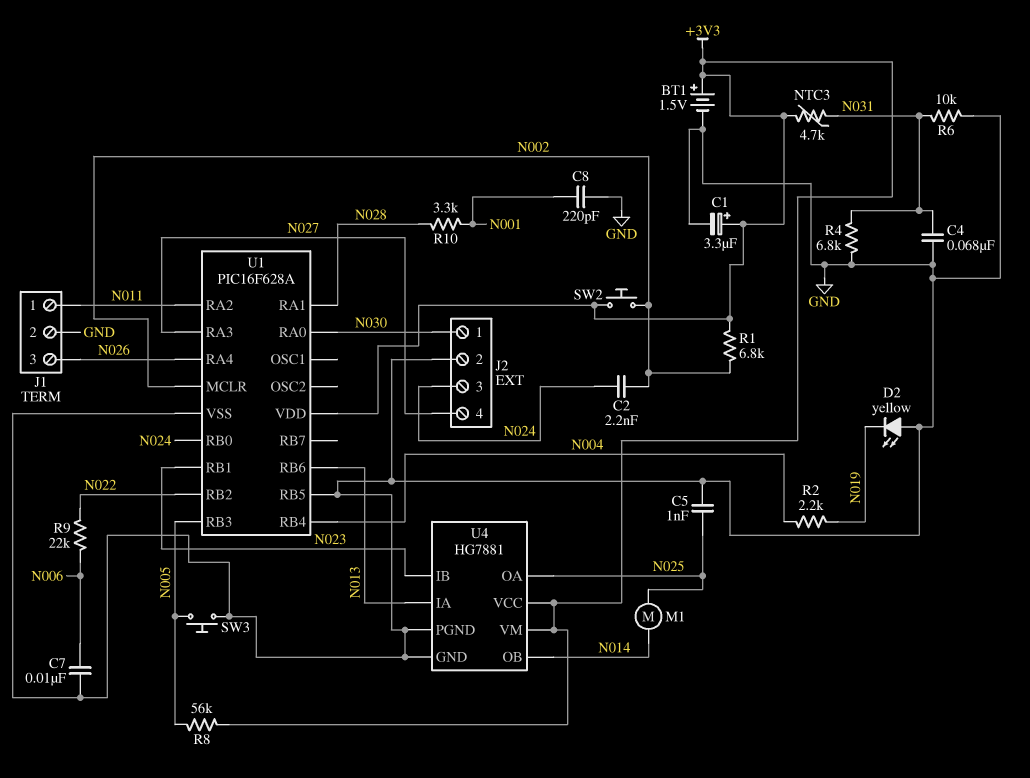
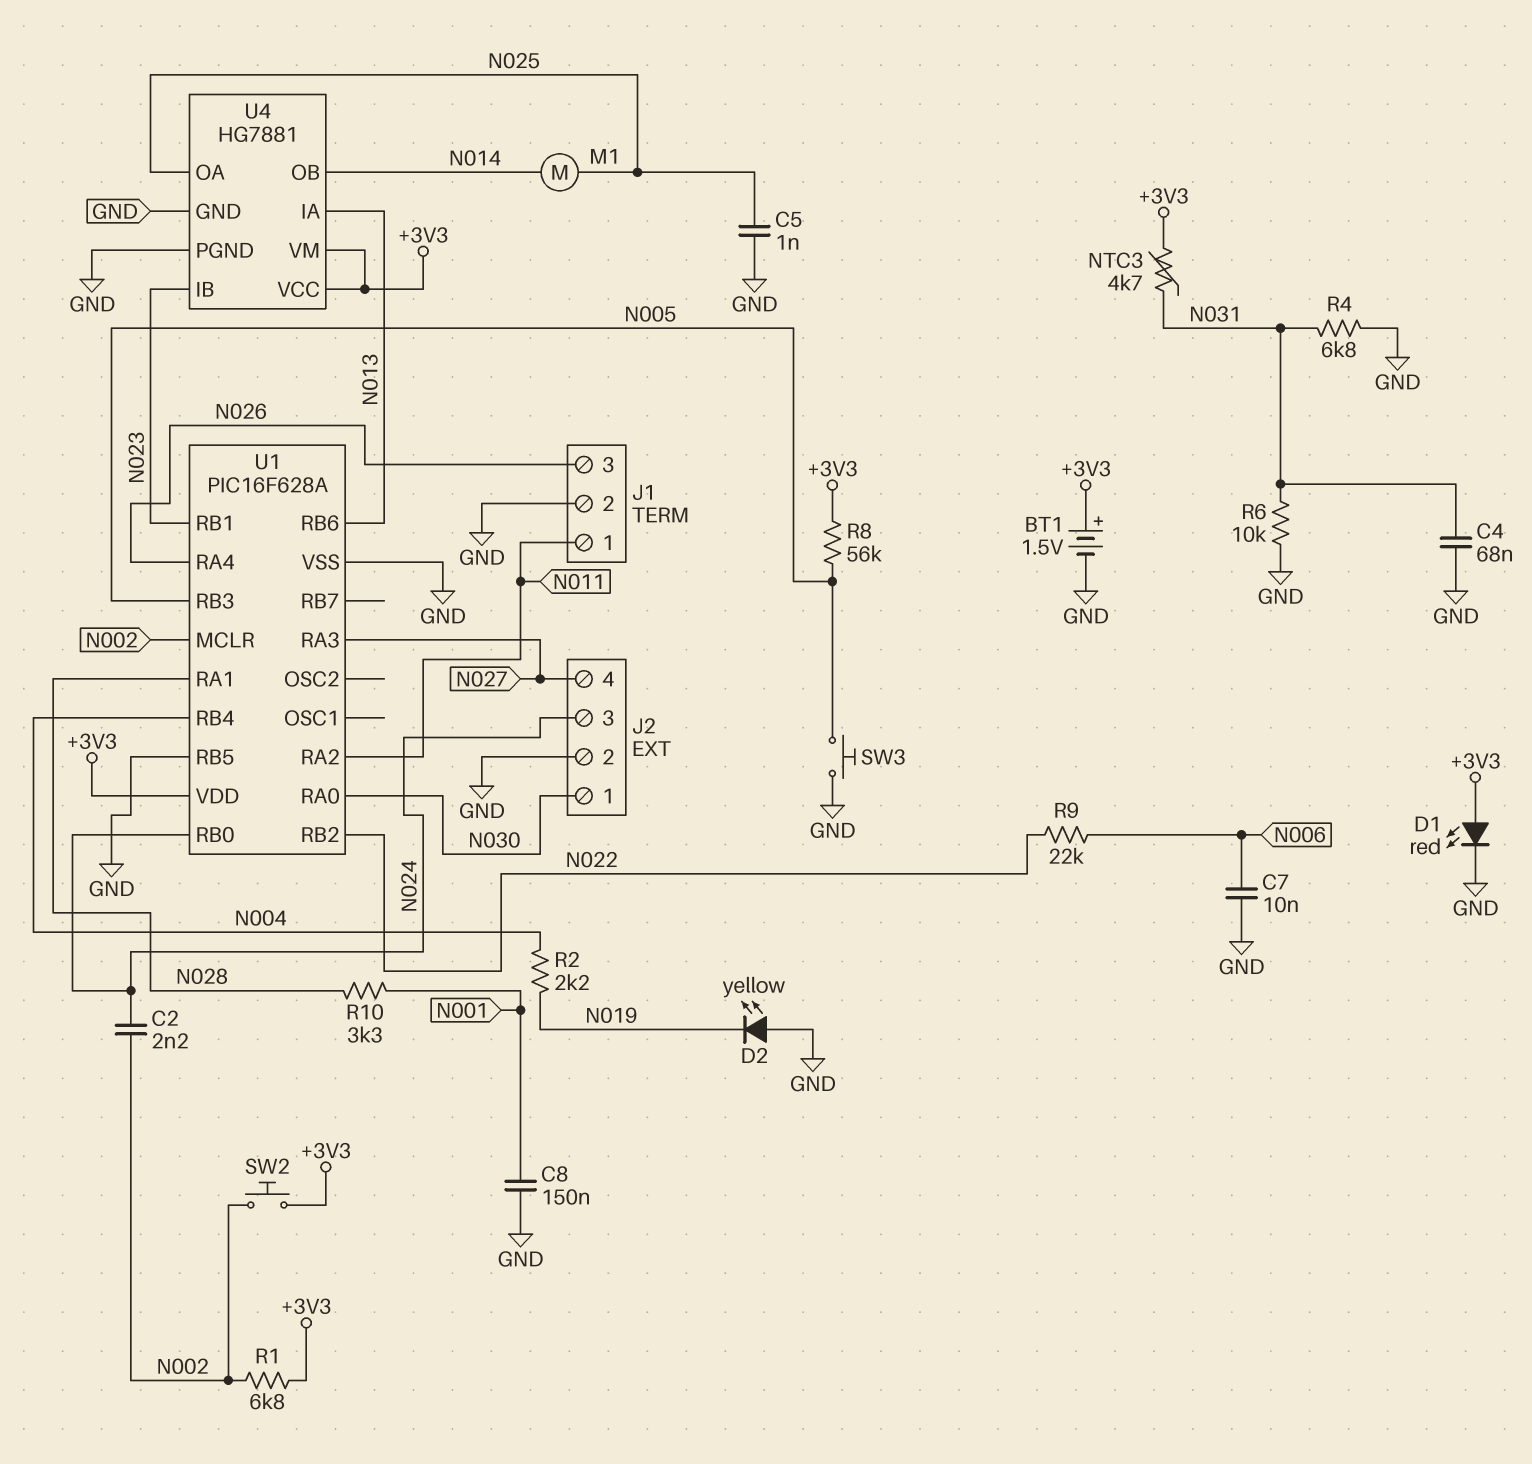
C1: 3.3uF (plus +3V3, minus GND) -> none
C8: 220pF (GND, N001) -> 150nF (GND, N001)
D1: none -> LED red (A +3V3, K GND)

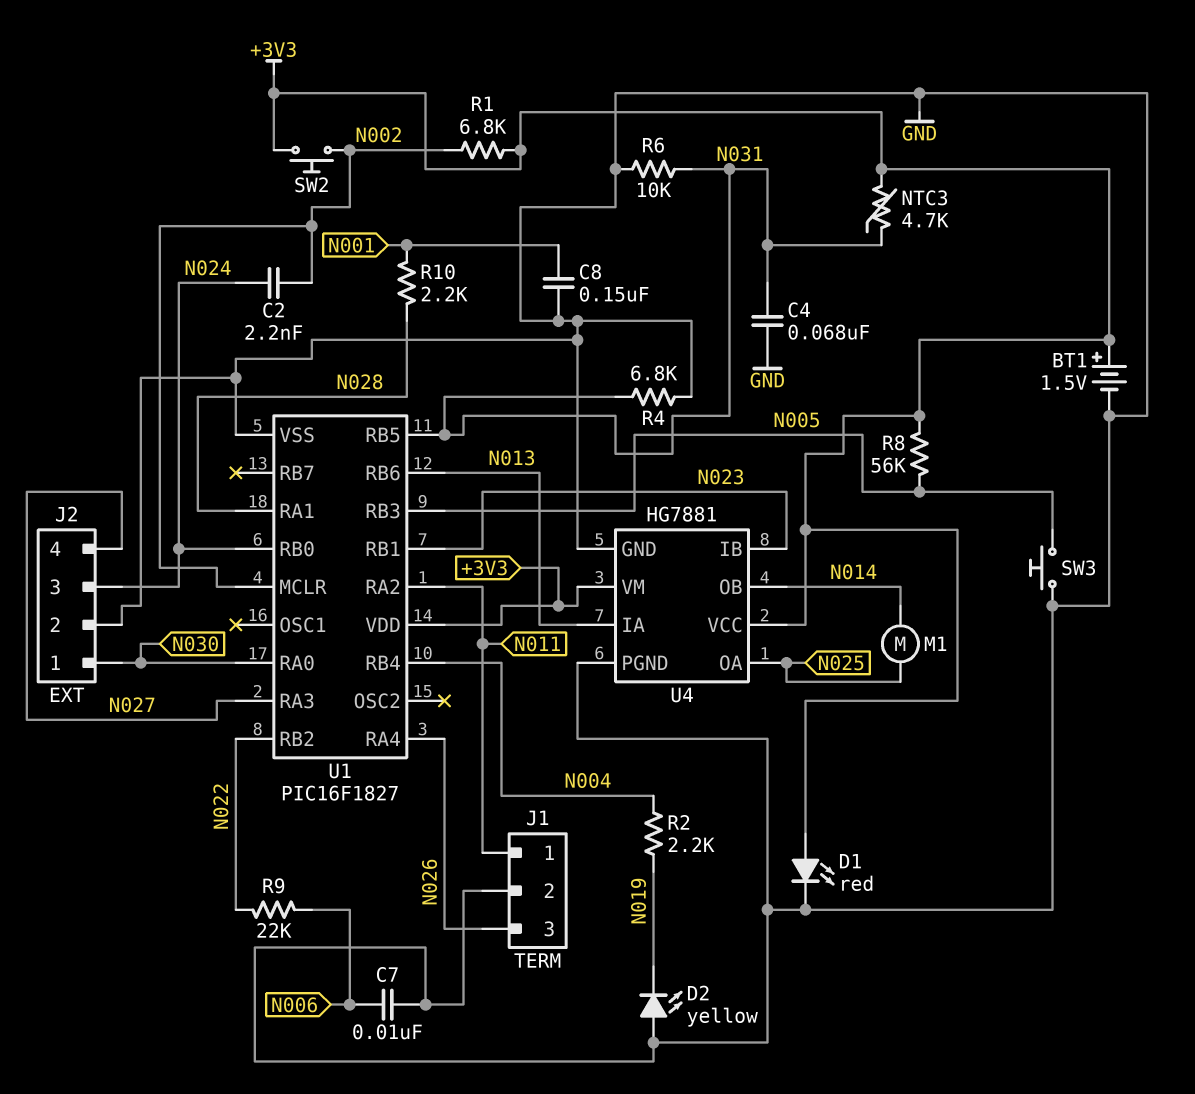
C5: 1nF (GND, N025) -> none
R10: 3.3k (N001, N028) -> 2.2k (N001, N028)
U1: PIC16F628A -> PIC16F1827
U1 pin RB5: GND -> N031

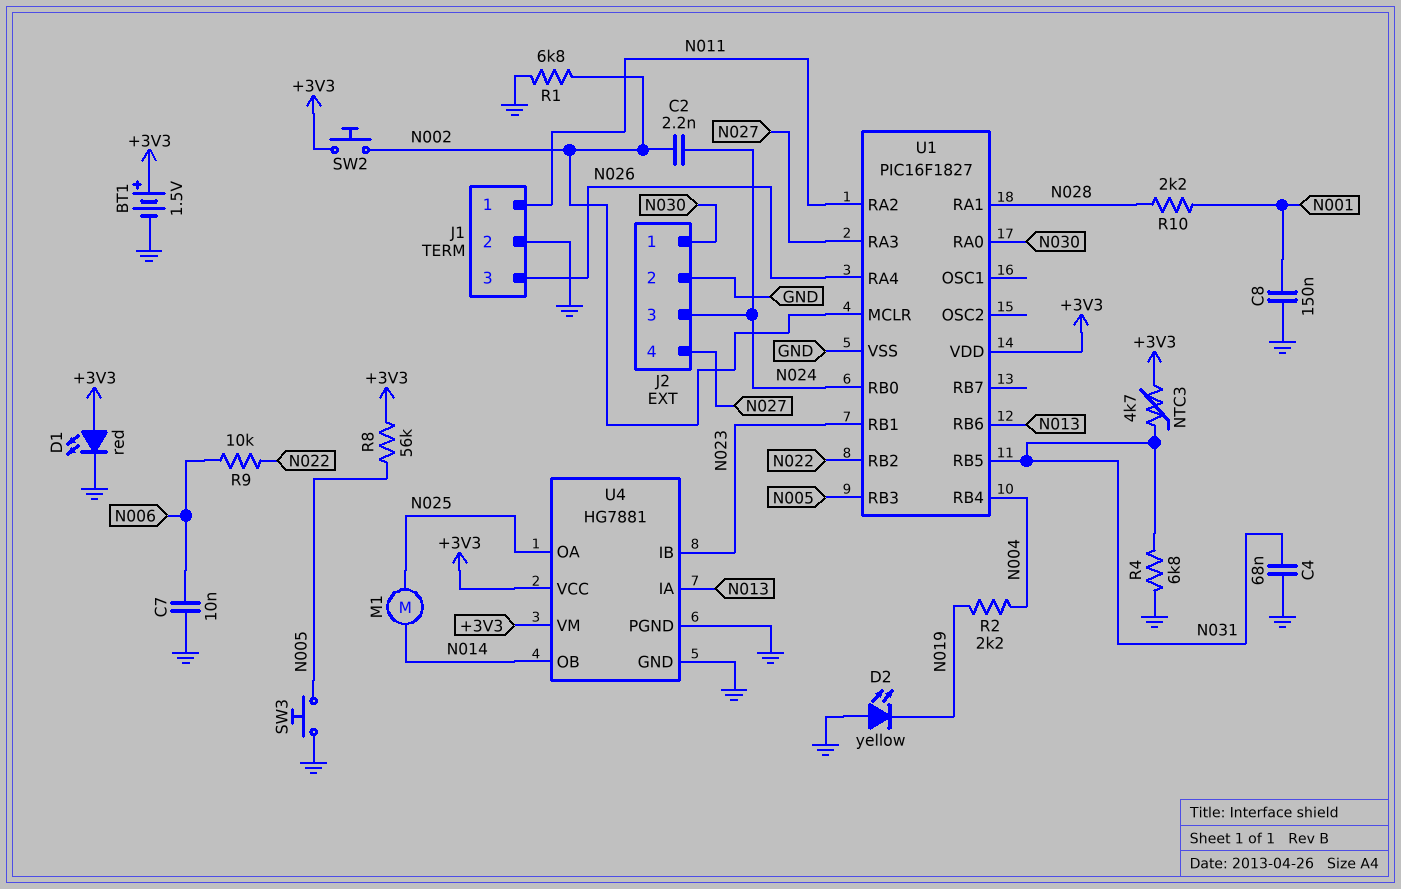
R1: 6.8k (+3V3, N002) -> 6.8k (GND, N002)
R6: 10k (GND, N031) -> none
R9: 22k (N006, N022) -> 10k (N006, N022)

